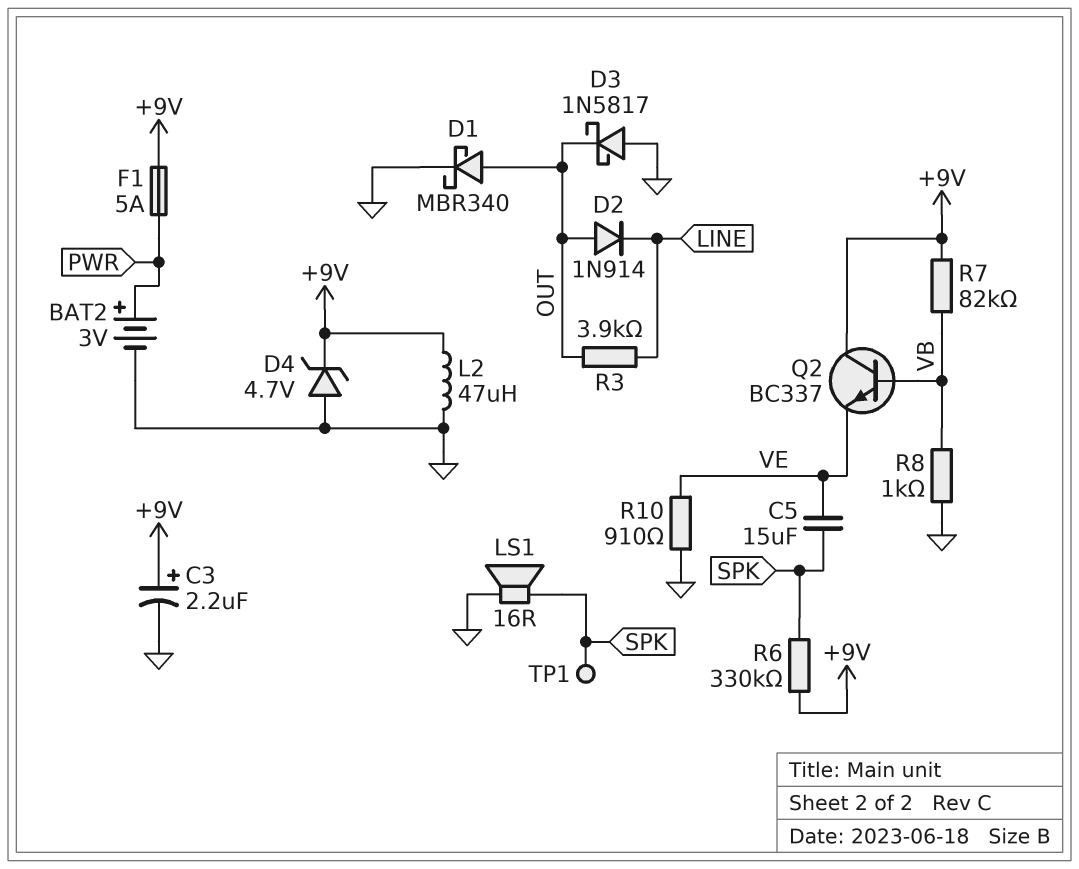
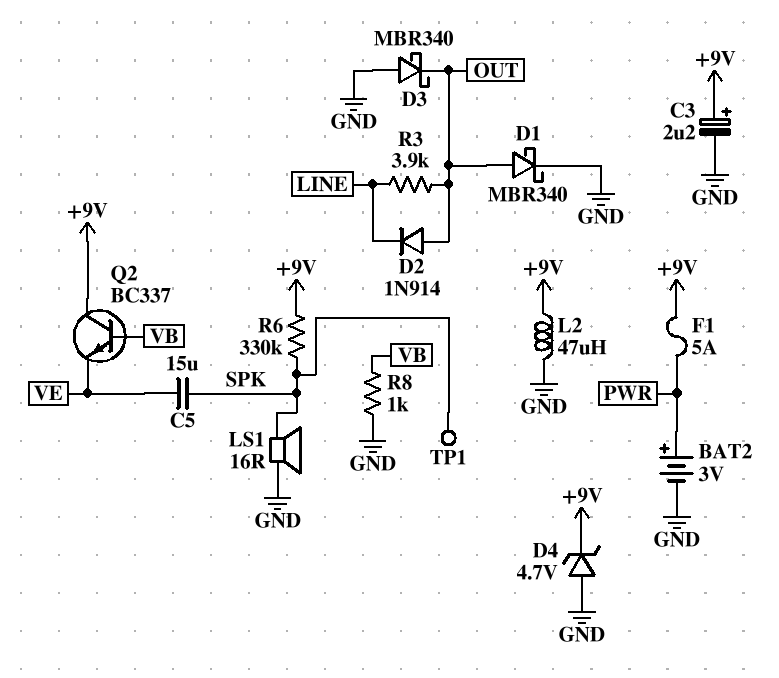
D3: schottky 1N5817 (A GND, K OUT) -> schottky MBR340 (A GND, K OUT)
R7: 82k (+9V, VB) -> none
R10: 910 (GND, VE) -> none

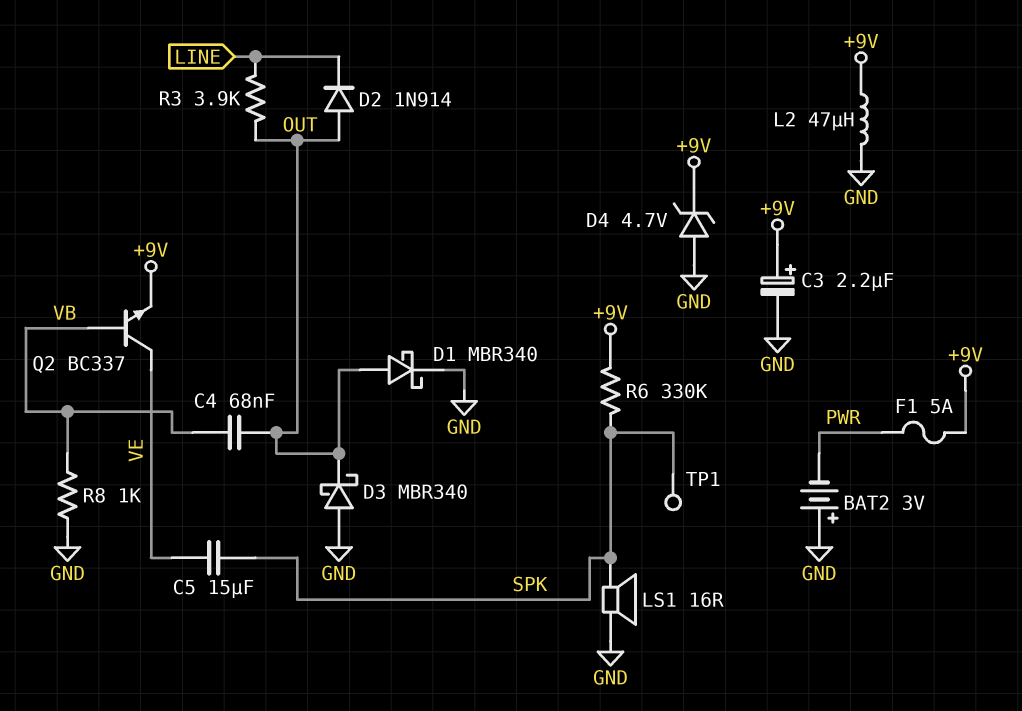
BAT2: 3V (plus PWR, minus GND) -> 3V (plus GND, minus PWR)
C4: none -> 68nF (OUT, VB)
Q2: NPN BC337 (B VB, C +9V, E VE) -> NPN BC337 (B VB, C VE, E +9V)

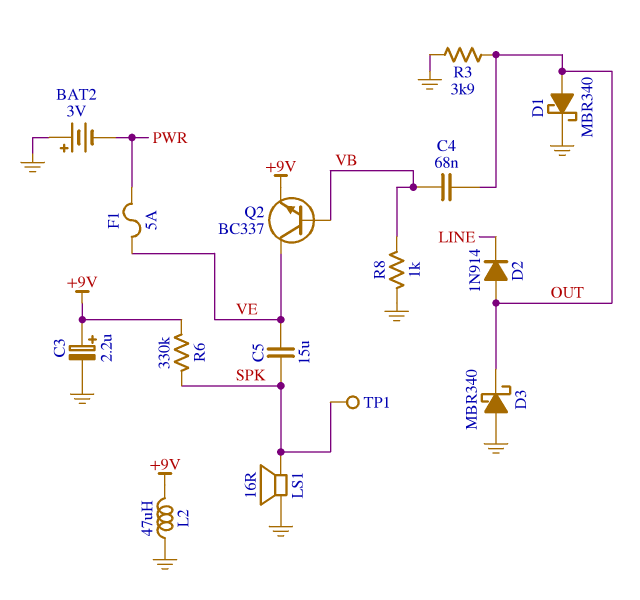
D4: zener 4.7V (A GND, K +9V) -> none
F1: 5A (+9V, PWR) -> 5A (PWR, VE)
R3: 3.9k (LINE, OUT) -> 3.9k (GND, OUT)

